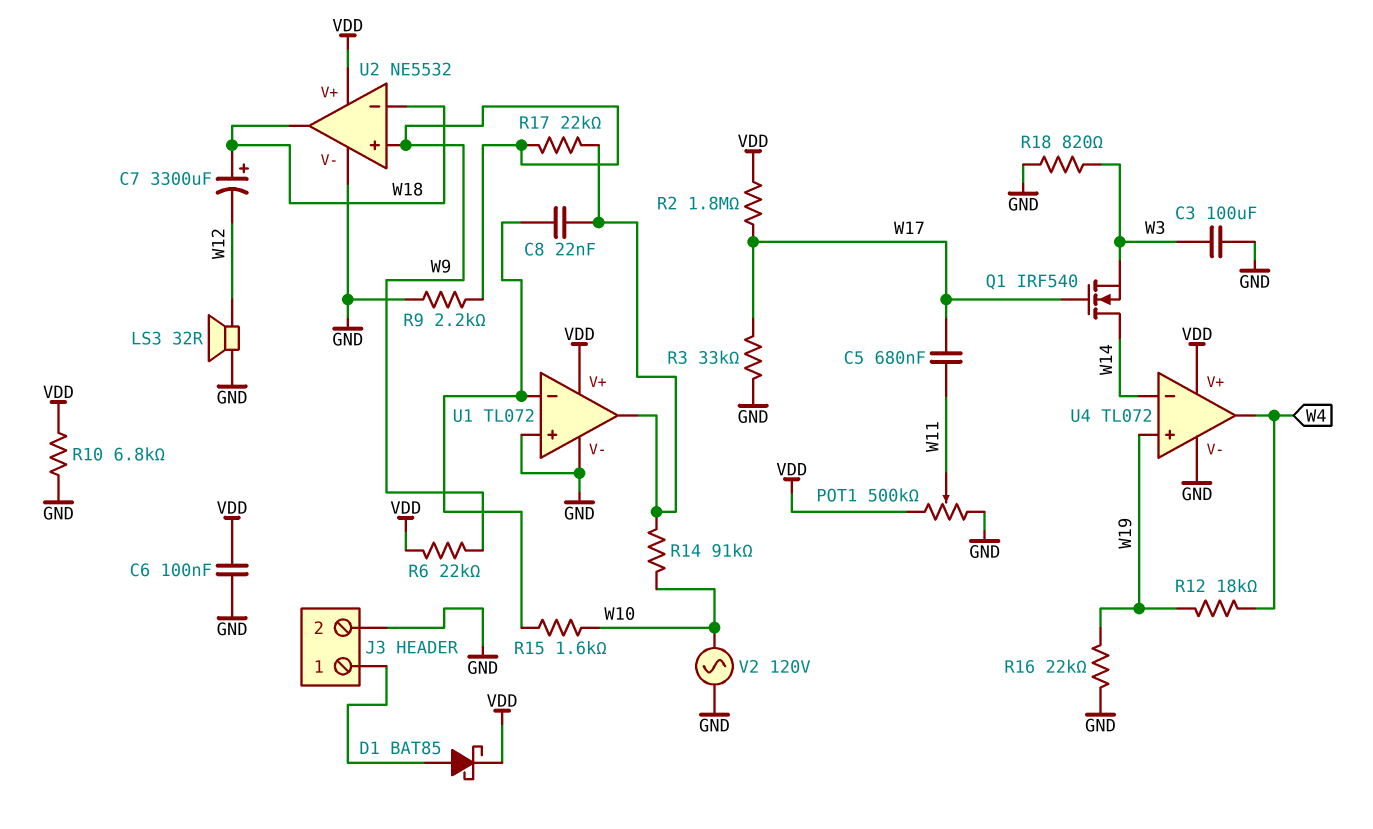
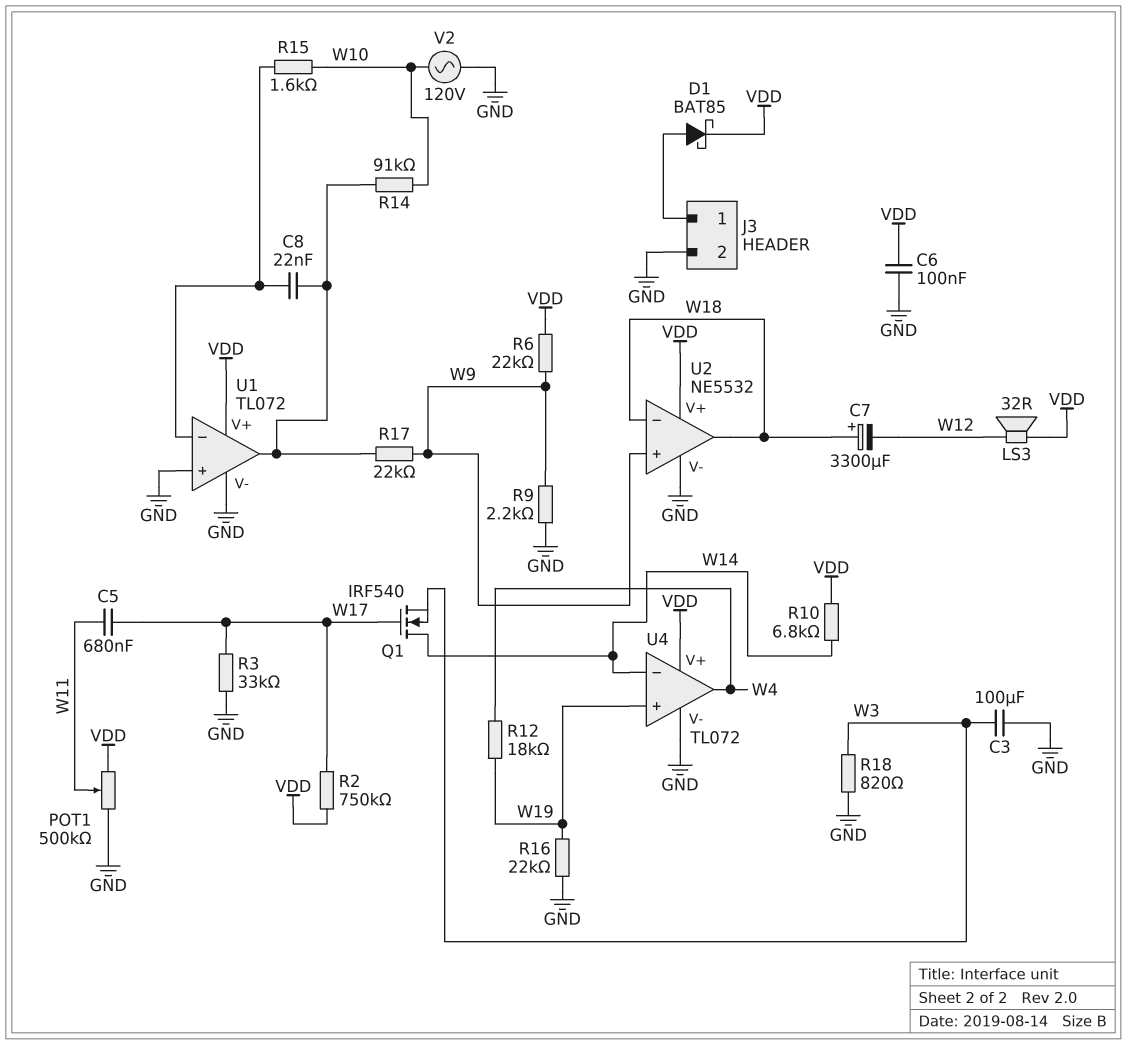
LS3: speaker 32R (GND, W12) -> speaker 32R (VDD, W12)
R2: 1.8M (VDD, W17) -> 750k (VDD, W17)
R10: 6.8k (GND, VDD) -> 6.8k (VDD, W14)

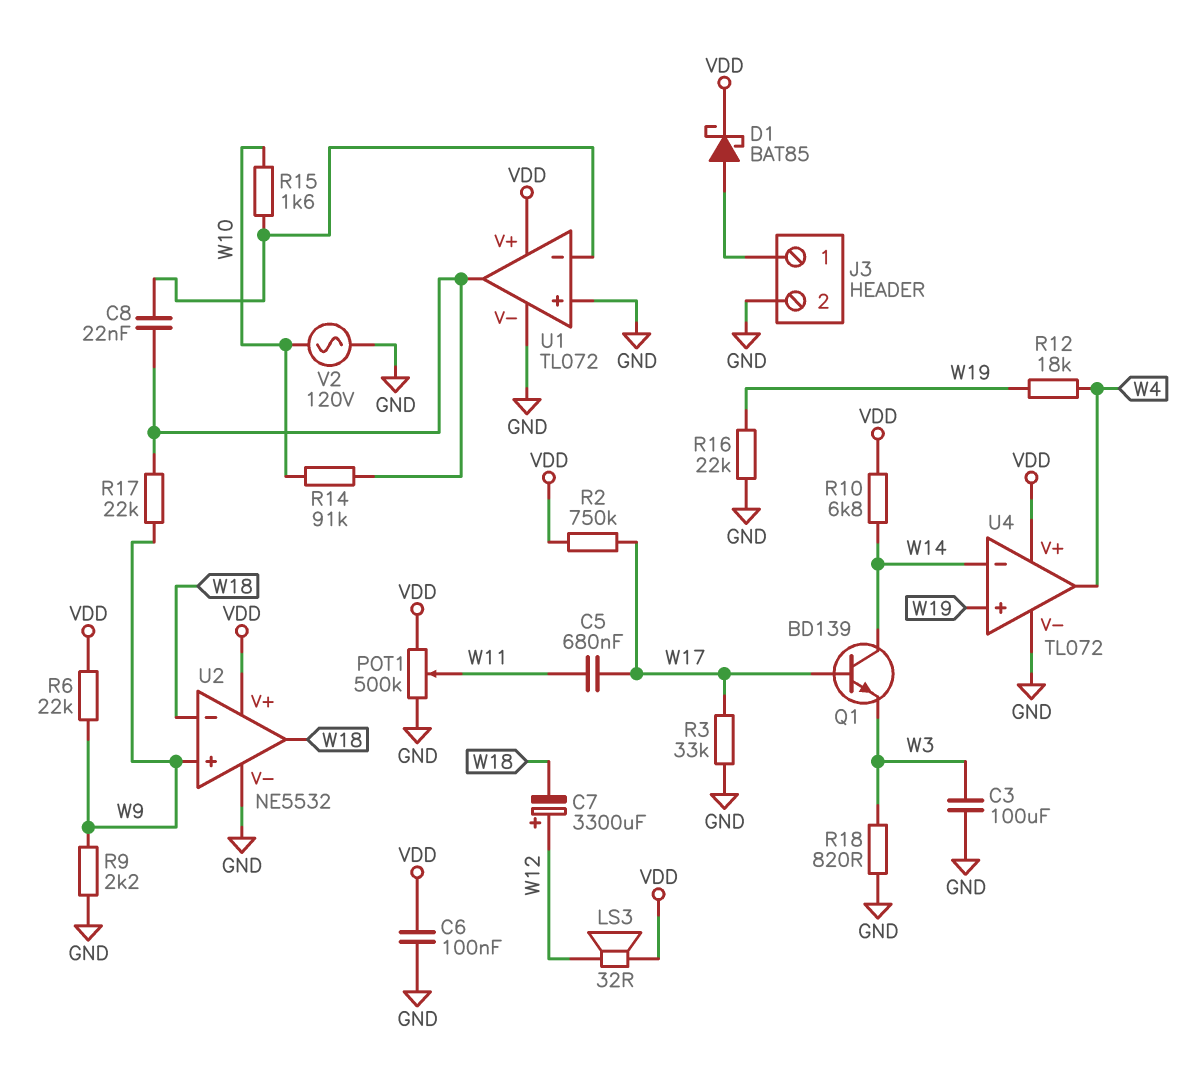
C7: 3300uF (plus W18, minus W12) -> 3300uF (plus W12, minus W18)
Q1: NMOS IRF540 (G W17, D W14, S W3) -> NPN BD139 (B W17, C W14, E W3)

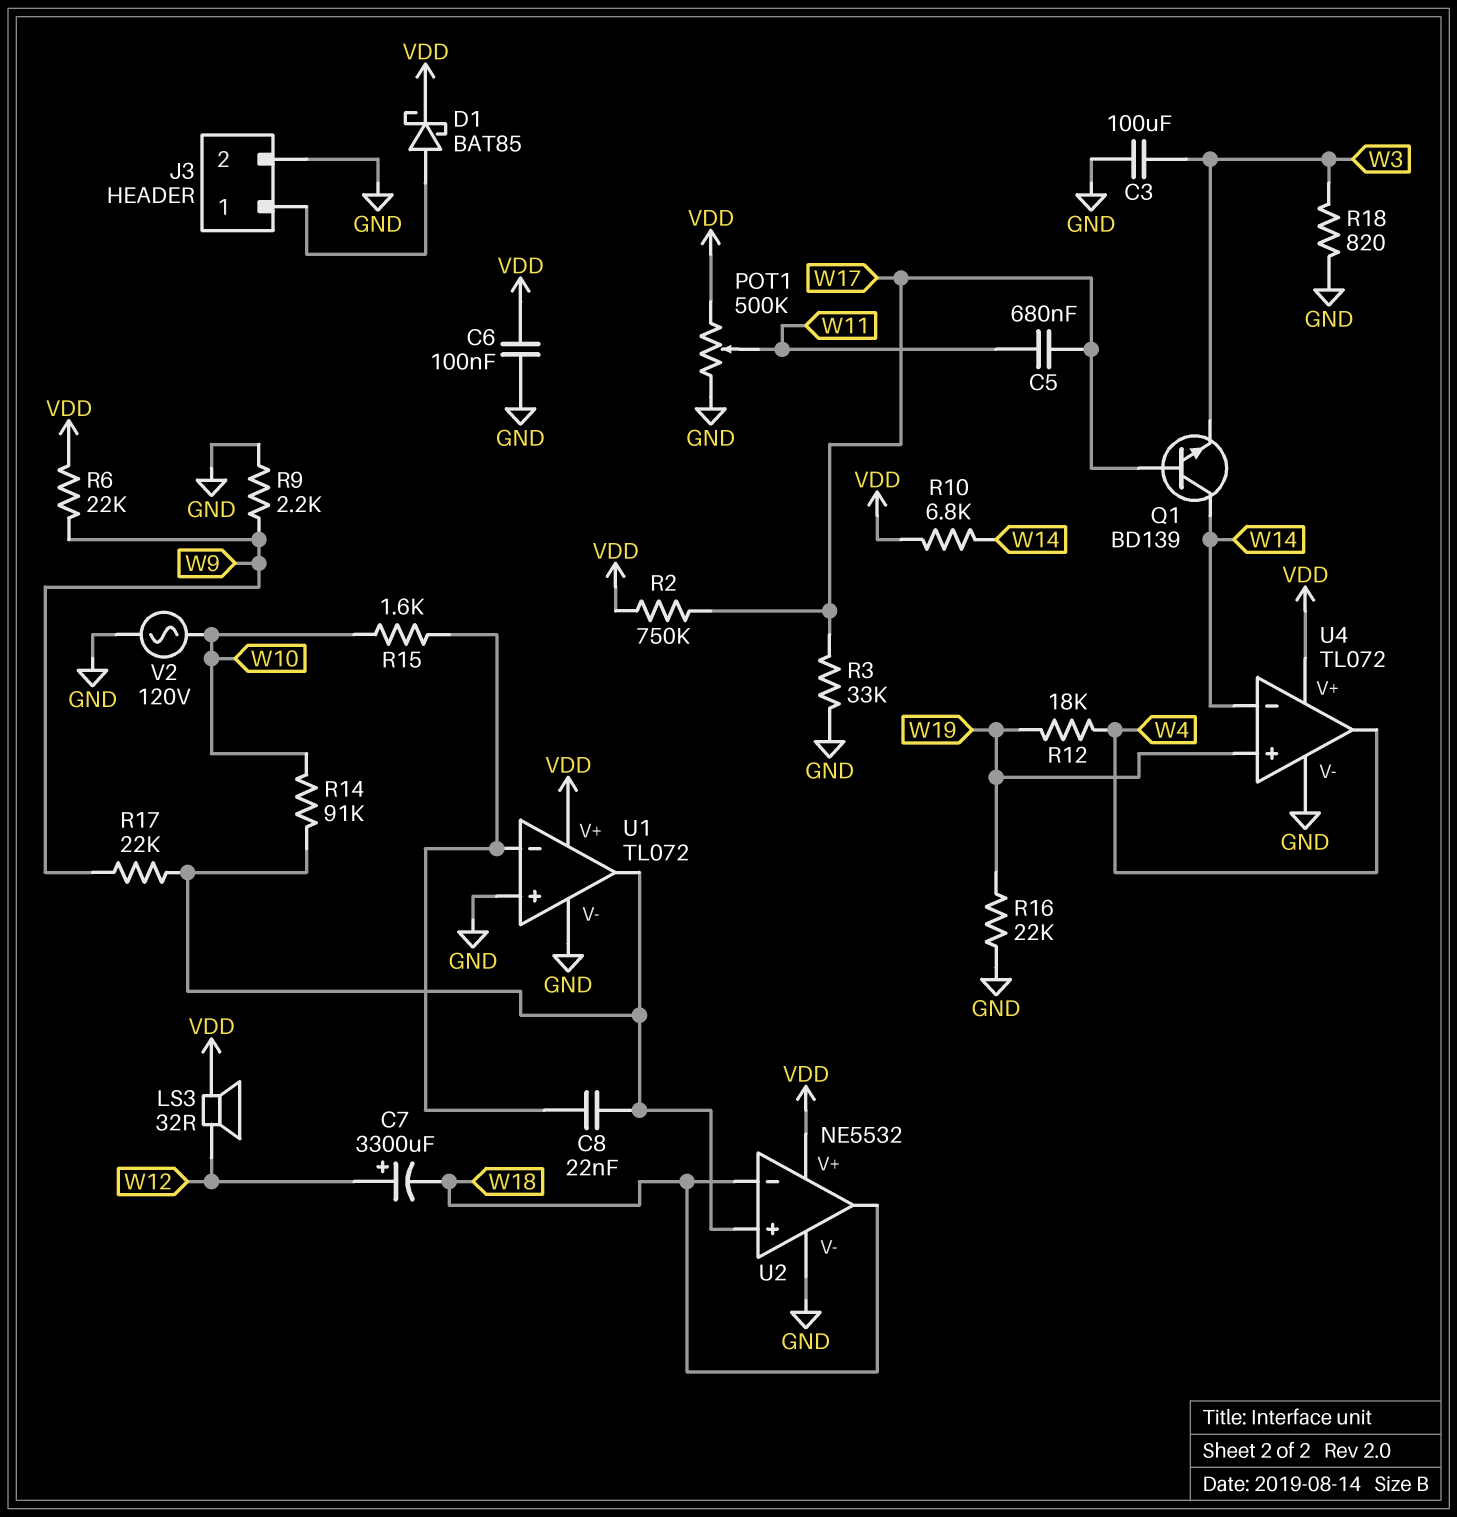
U2 pin in+: W9 -> U1/out

